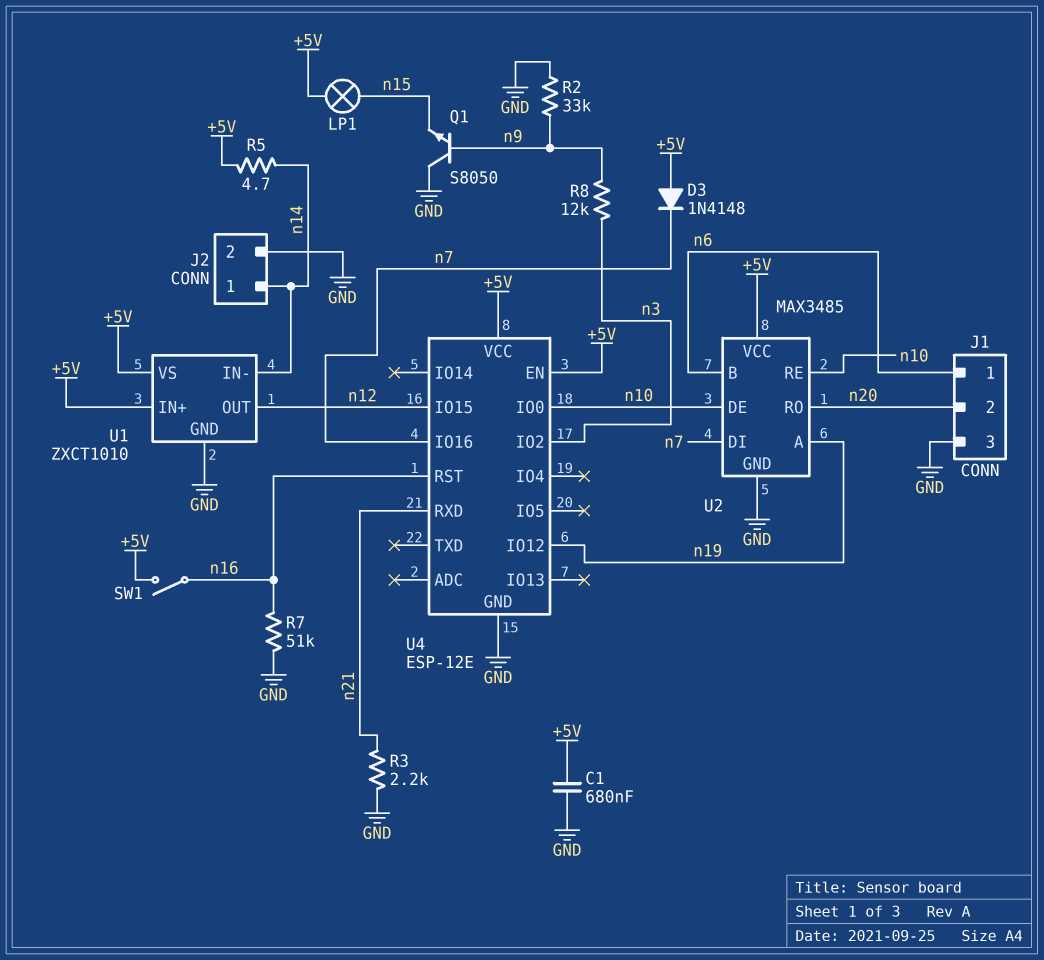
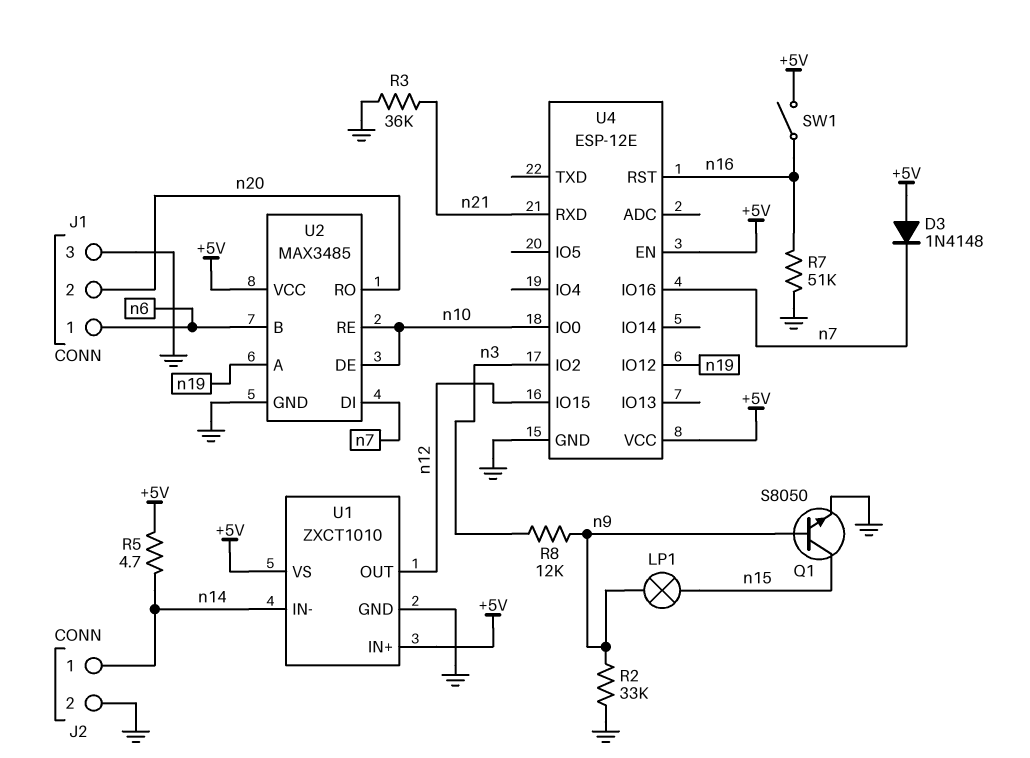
C1: 680nF (+5V, GND) -> none
LP1: lamp (+5V, n15) -> lamp (n9, n15)
Q1: NPN S8050 (B n9, C GND, E n15) -> NPN S8050 (B n9, C n15, E GND)
R3: 2.2k (GND, n21) -> 36k (GND, n21)

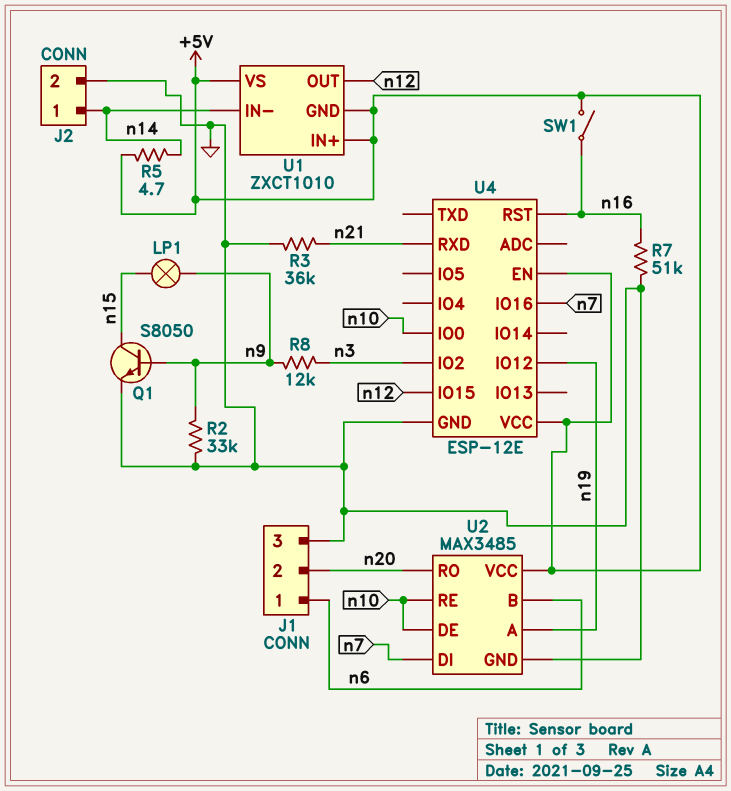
D3: diode 1N4148 (A +5V, K n7) -> none
U1 pin GND: GND -> +5V

